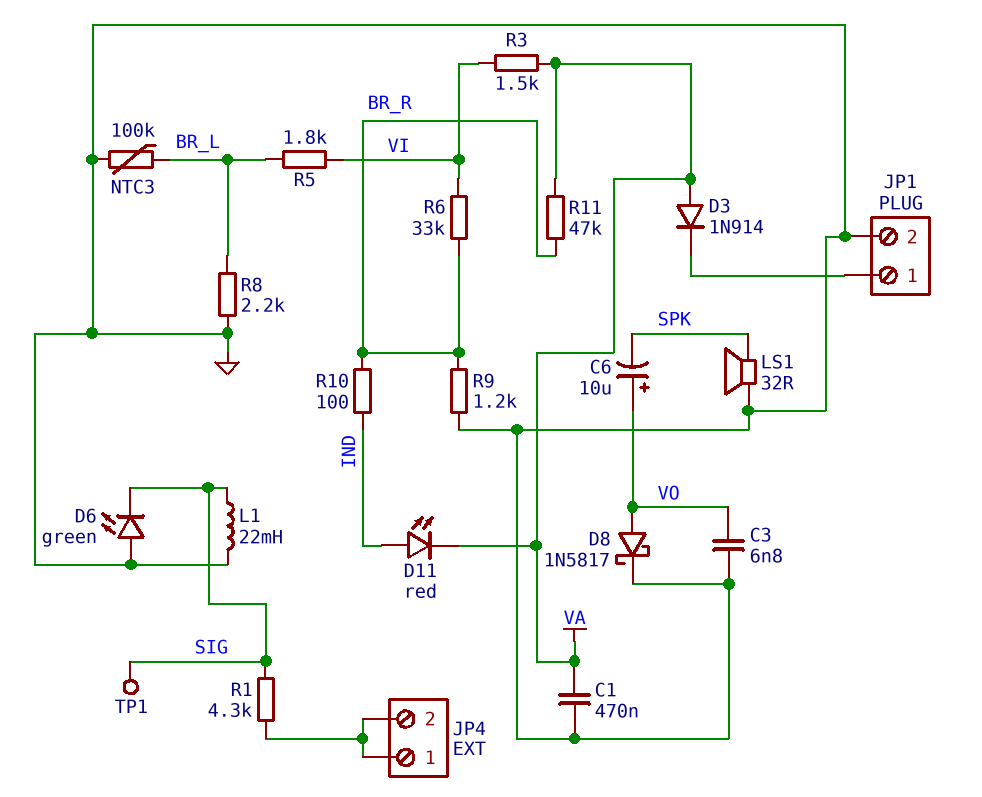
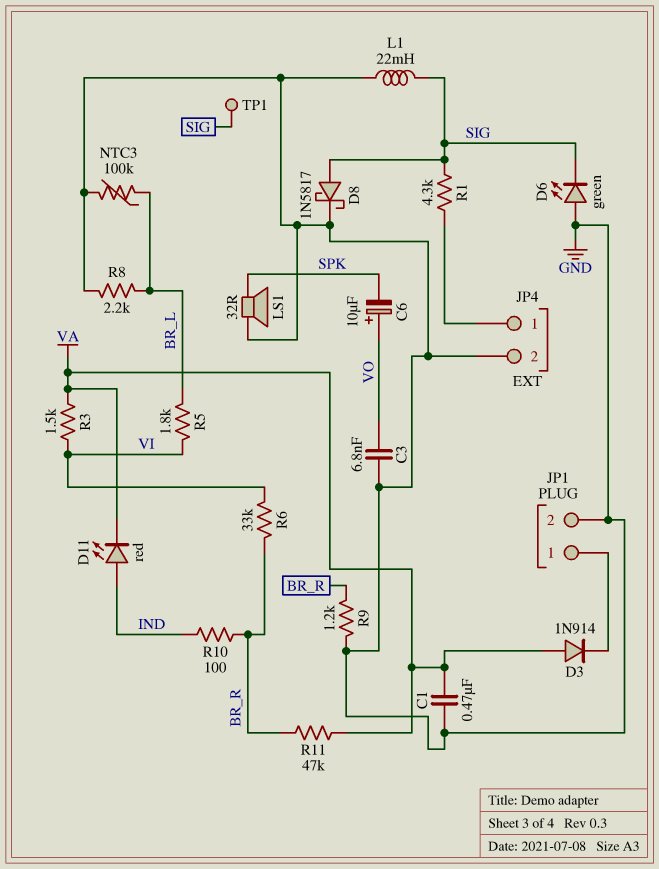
D8: schottky 1N5817 (A VO, K GND) -> schottky 1N5817 (A SIG, K GND)
JP4 pin 2: JP4/1 -> GND

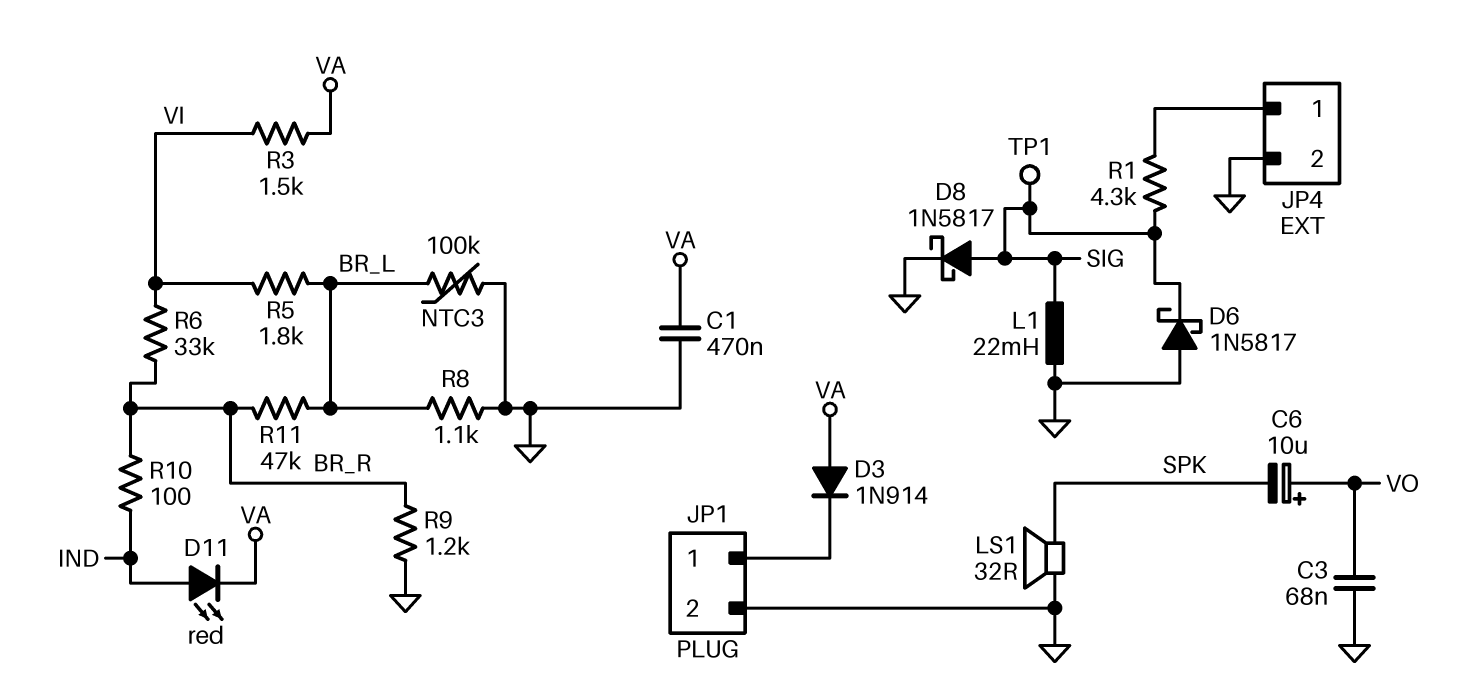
C3: 6.8nF (GND, VO) -> 68nF (GND, VO)
D6: LED green (A GND, K SIG) -> schottky 1N5817 (A GND, K SIG)
R8: 2.2k (BR_L, GND) -> 1.1k (BR_L, GND)
R11: 47k (BR_R, VA) -> 47k (BR_L, BR_R)

